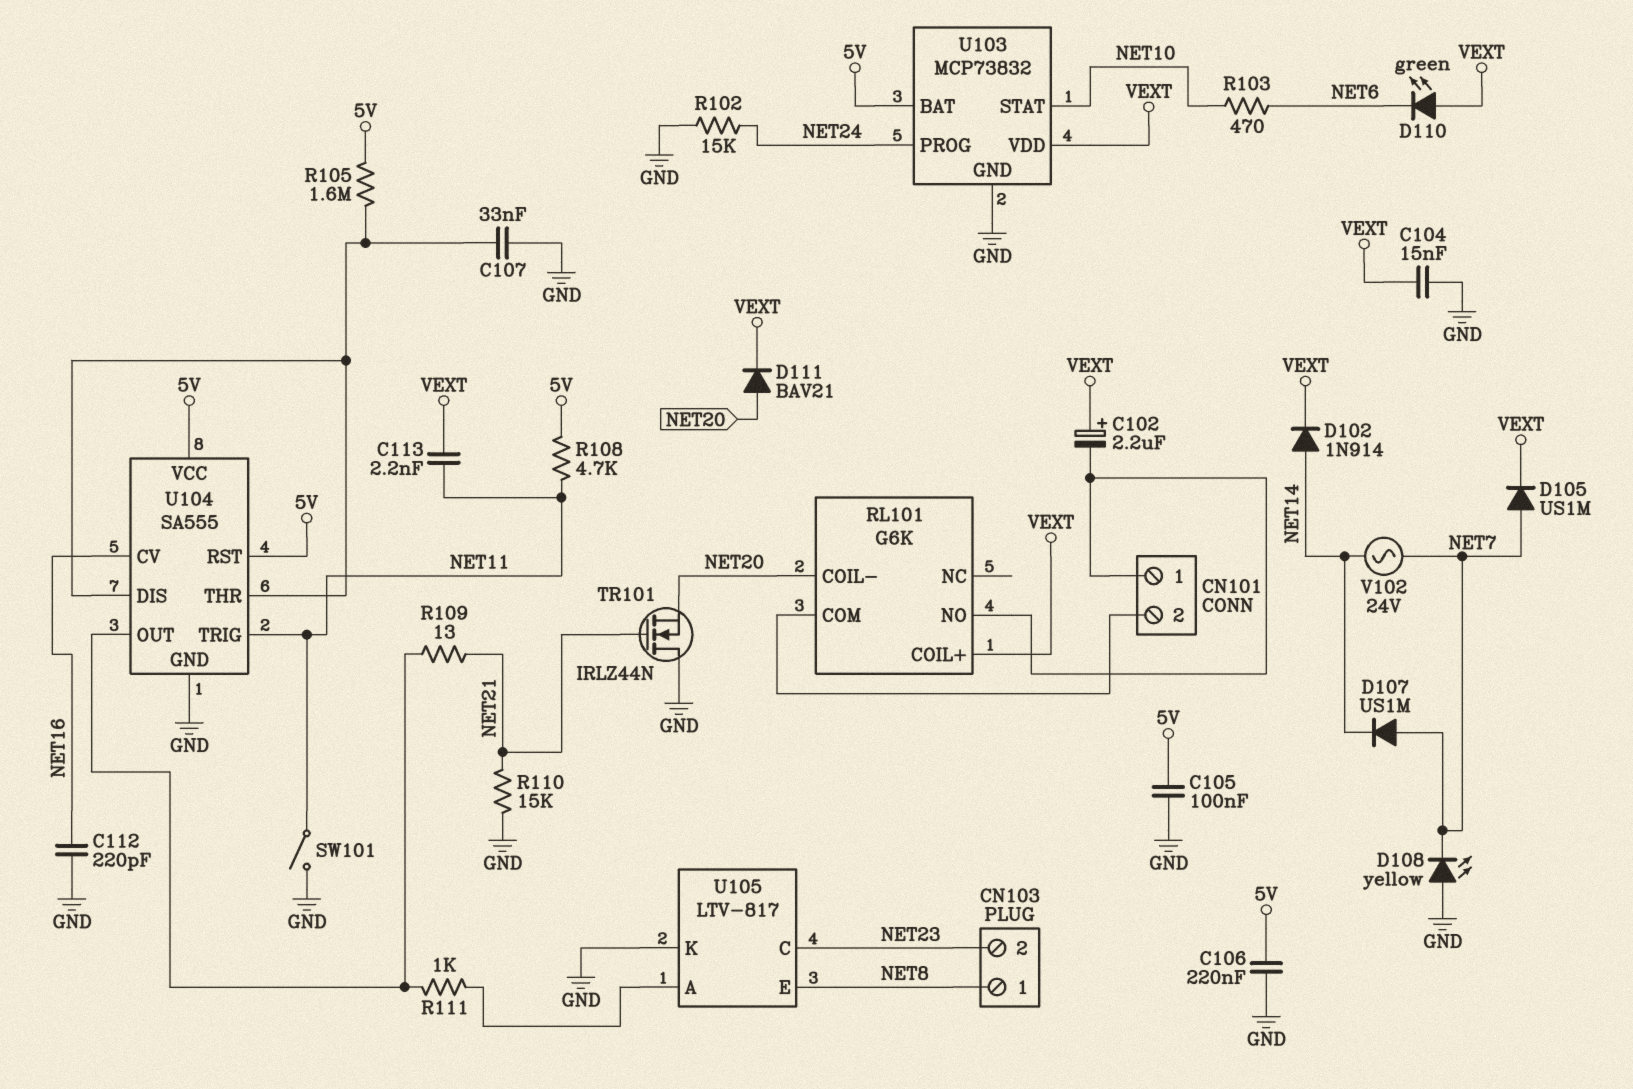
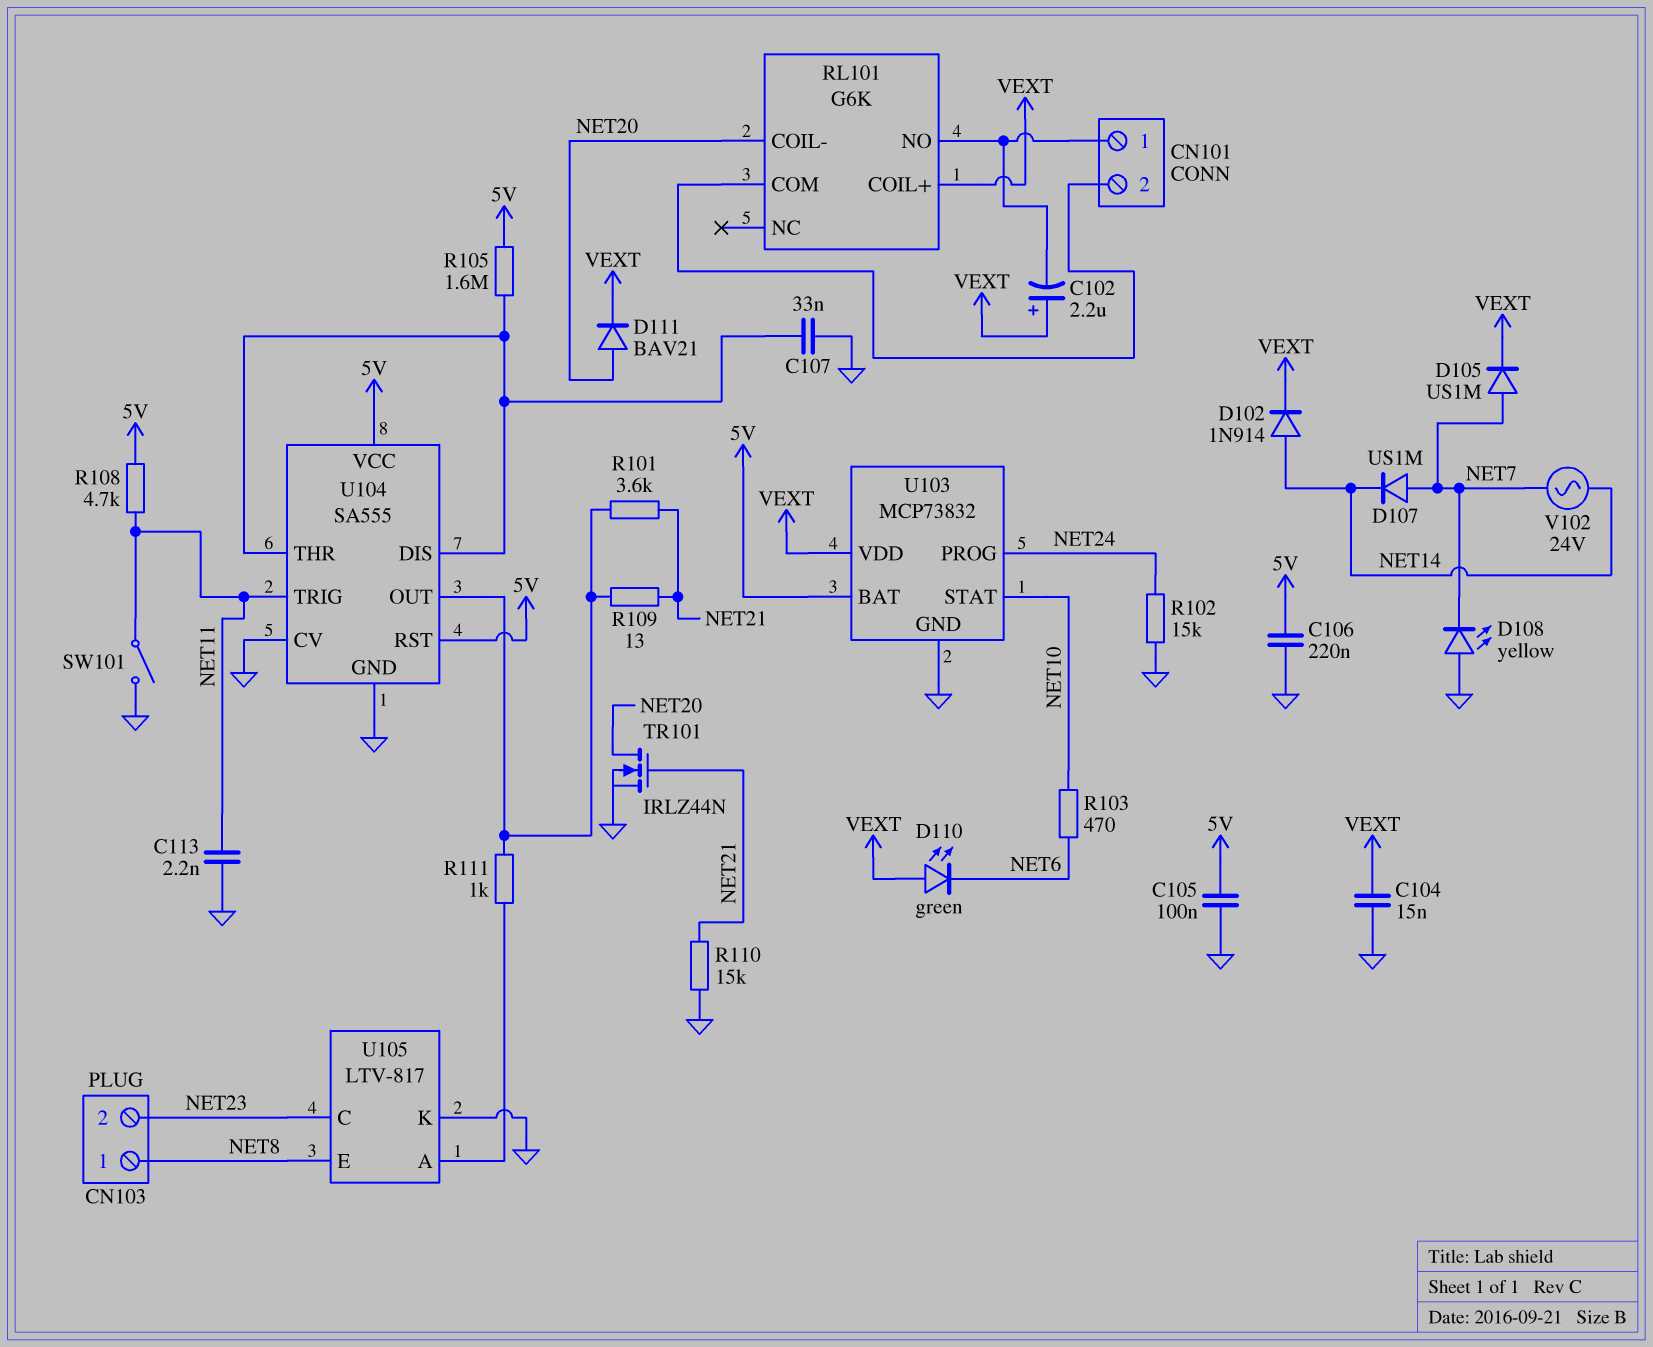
C112: 220pF (GND, NET16) -> none
C113: 2.2nF (NET11, VEXT) -> 2.2nF (GND, NET11)
R101: none -> 3.6k (NET21, U104/OUT)
TR101: NMOS IRLZ44N (G NET21, D GND, S NET20) -> NMOS IRLZ44N (G NET21, D NET20, S GND)
U104 pin CV: NET16 -> GND

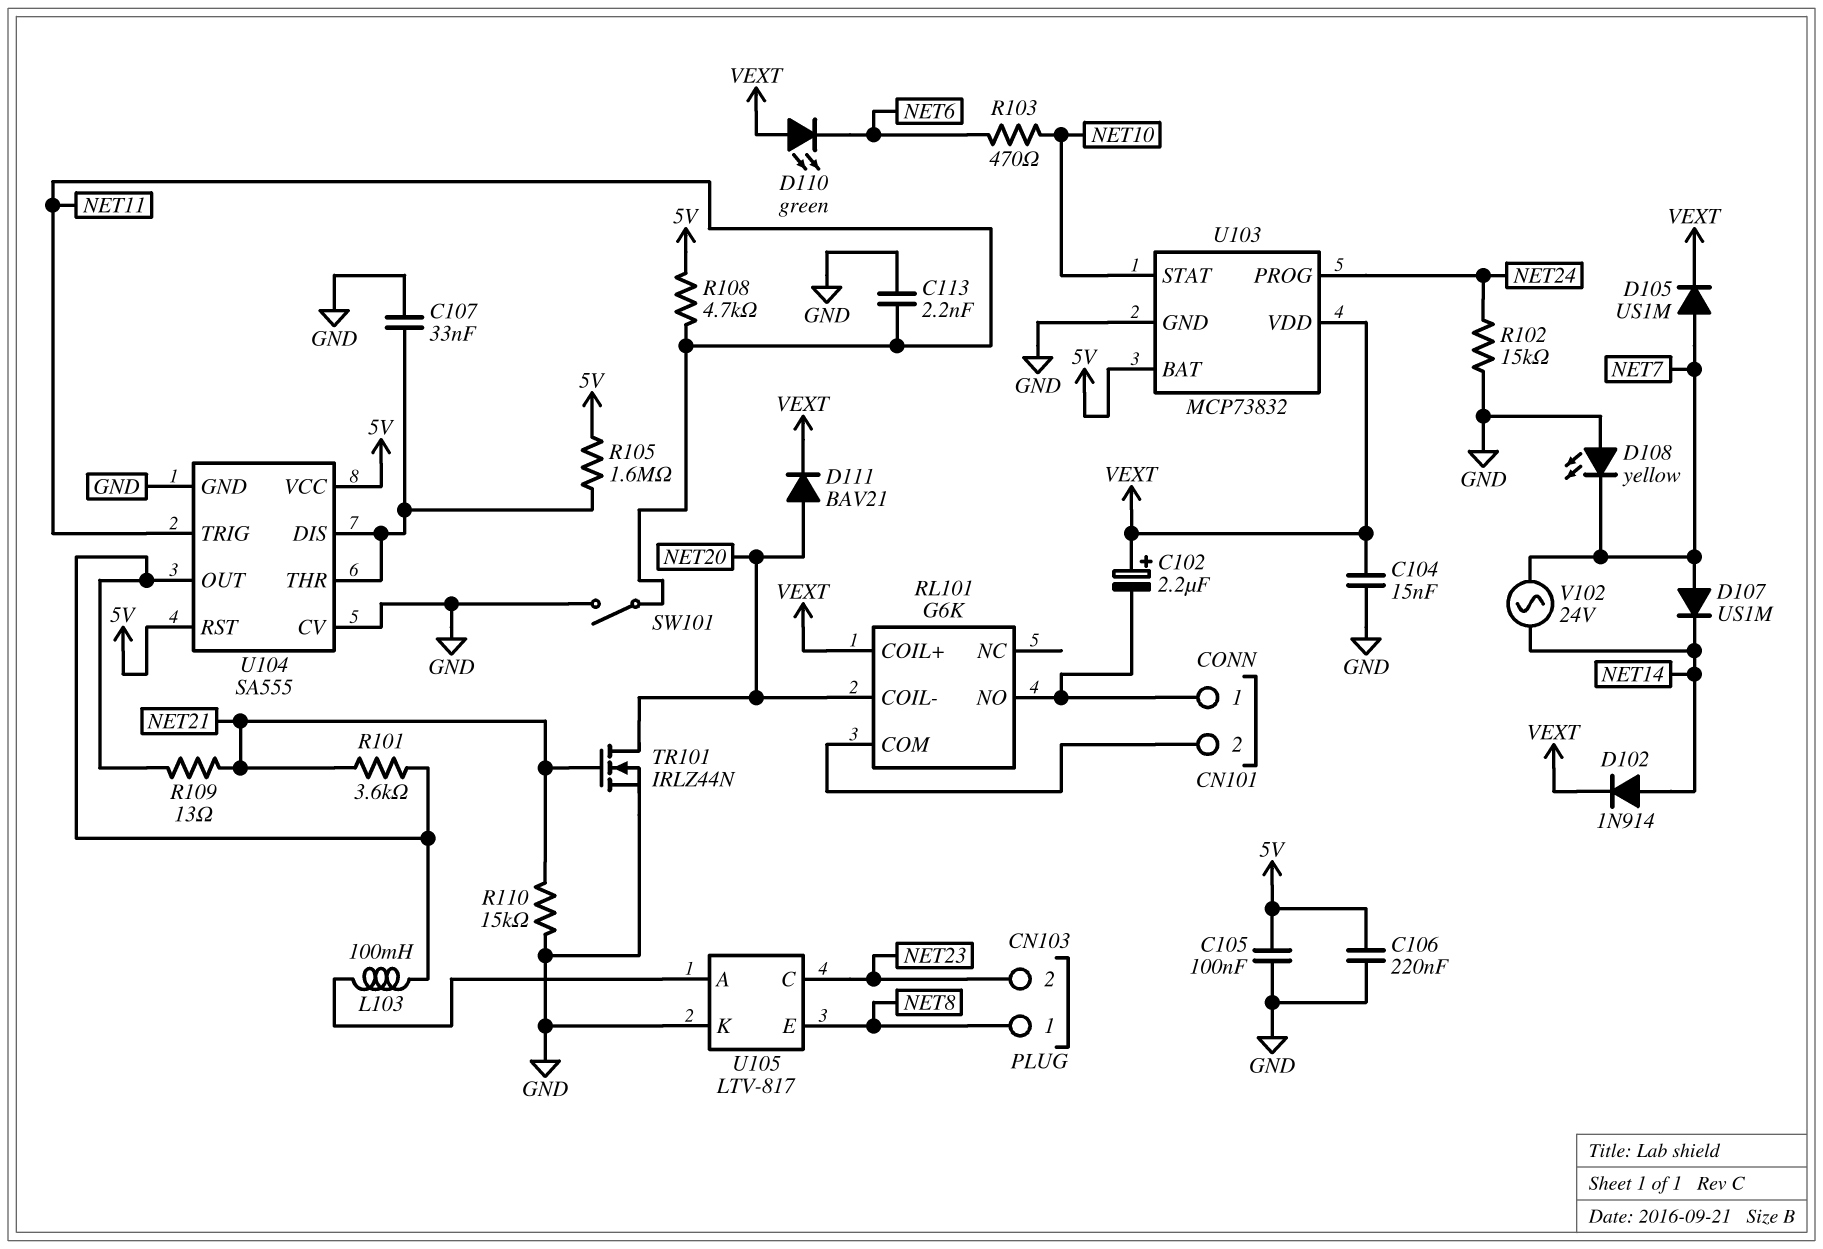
L103: none -> 100mH (U104/OUT, U105/A)
R111: 1k (U104/OUT, U105/A) -> none

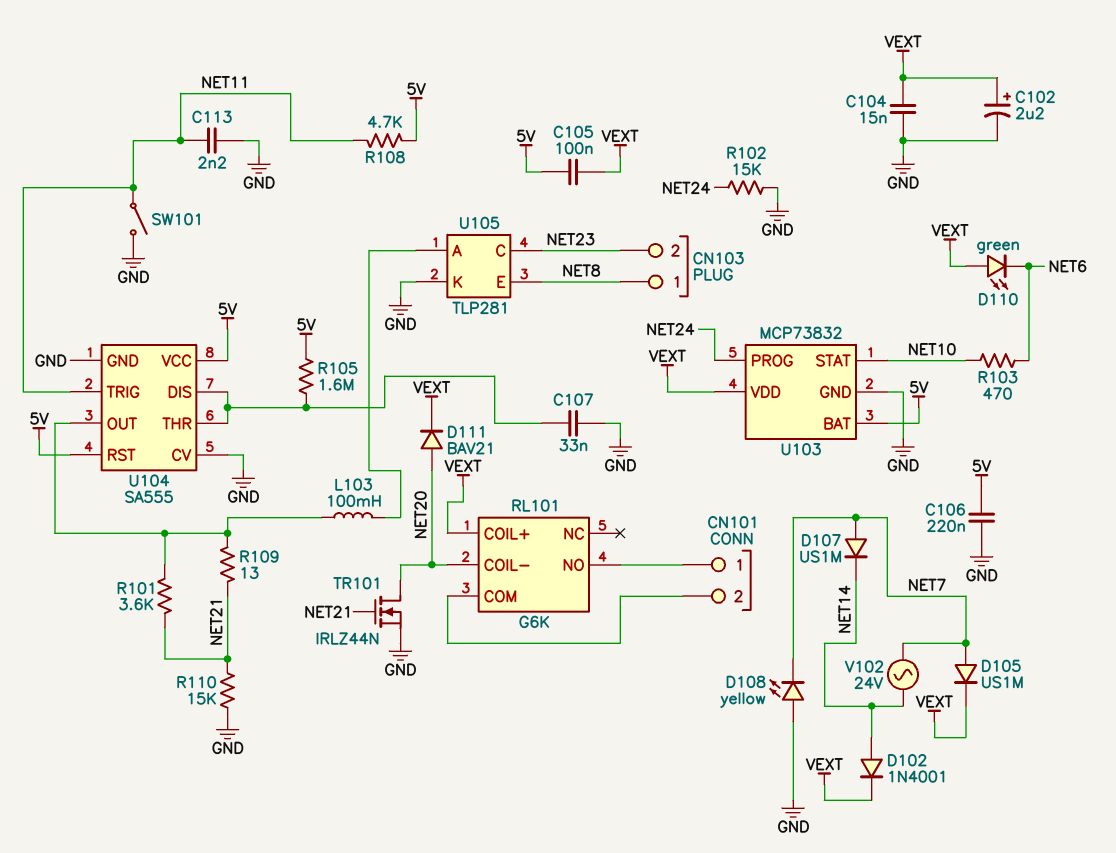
C102: 2.2uF (plus VEXT, minus CN101/1) -> 2.2uF (plus VEXT, minus GND)
C105: 100nF (5V, GND) -> 100nF (5V, VEXT)
D102: diode 1N914 (A NET14, K VEXT) -> diode 1N4001 (A NET14, K VEXT)
U105: LTV-817 -> TLP281

